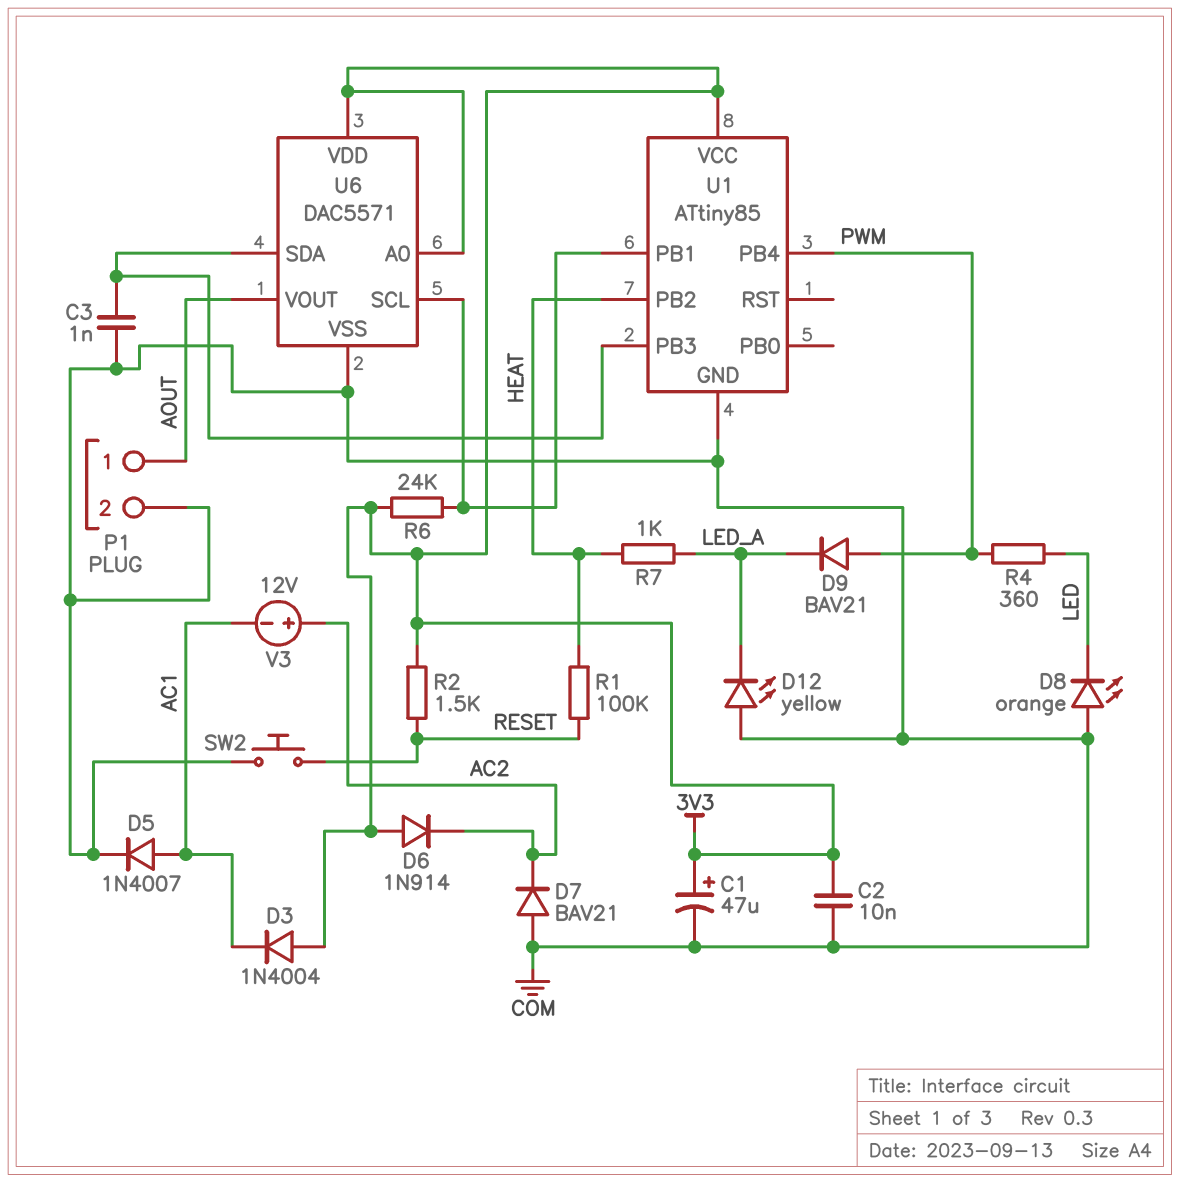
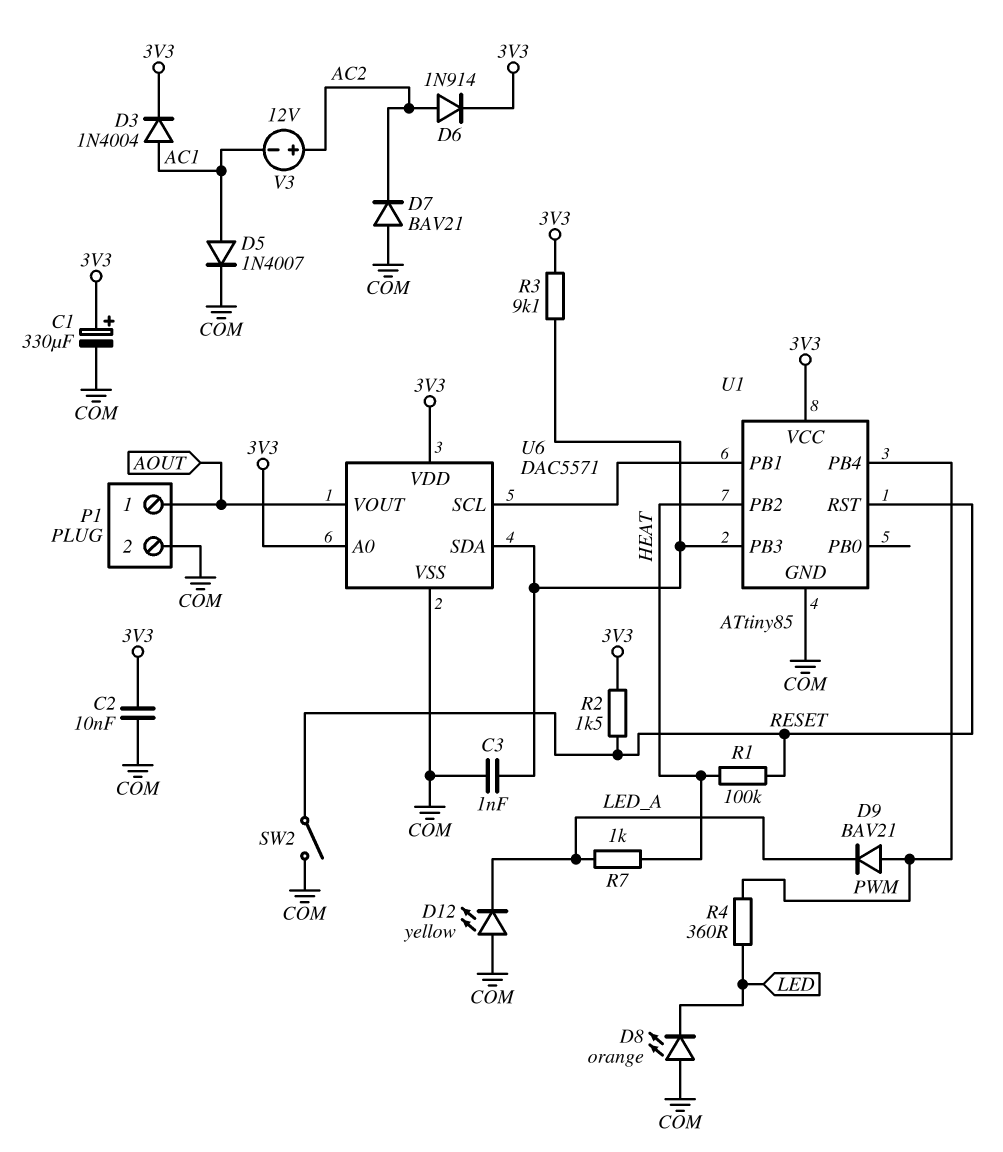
C1: 47uF (plus 3V3, minus COM) -> 330uF (plus 3V3, minus COM)
D3: diode 1N4004 (A 3V3, K AC1) -> diode 1N4004 (A AC1, K 3V3)
D6: diode 1N914 (A 3V3, K AC2) -> diode 1N914 (A AC2, K 3V3)
R3: none -> 9.1k (3V3, U1/PB3)
R6: 24k (3V3, U1/PB1) -> none
SW2: button (COM, RESET) -> switch (COM, RESET)
U1 pin RST: none -> RESET

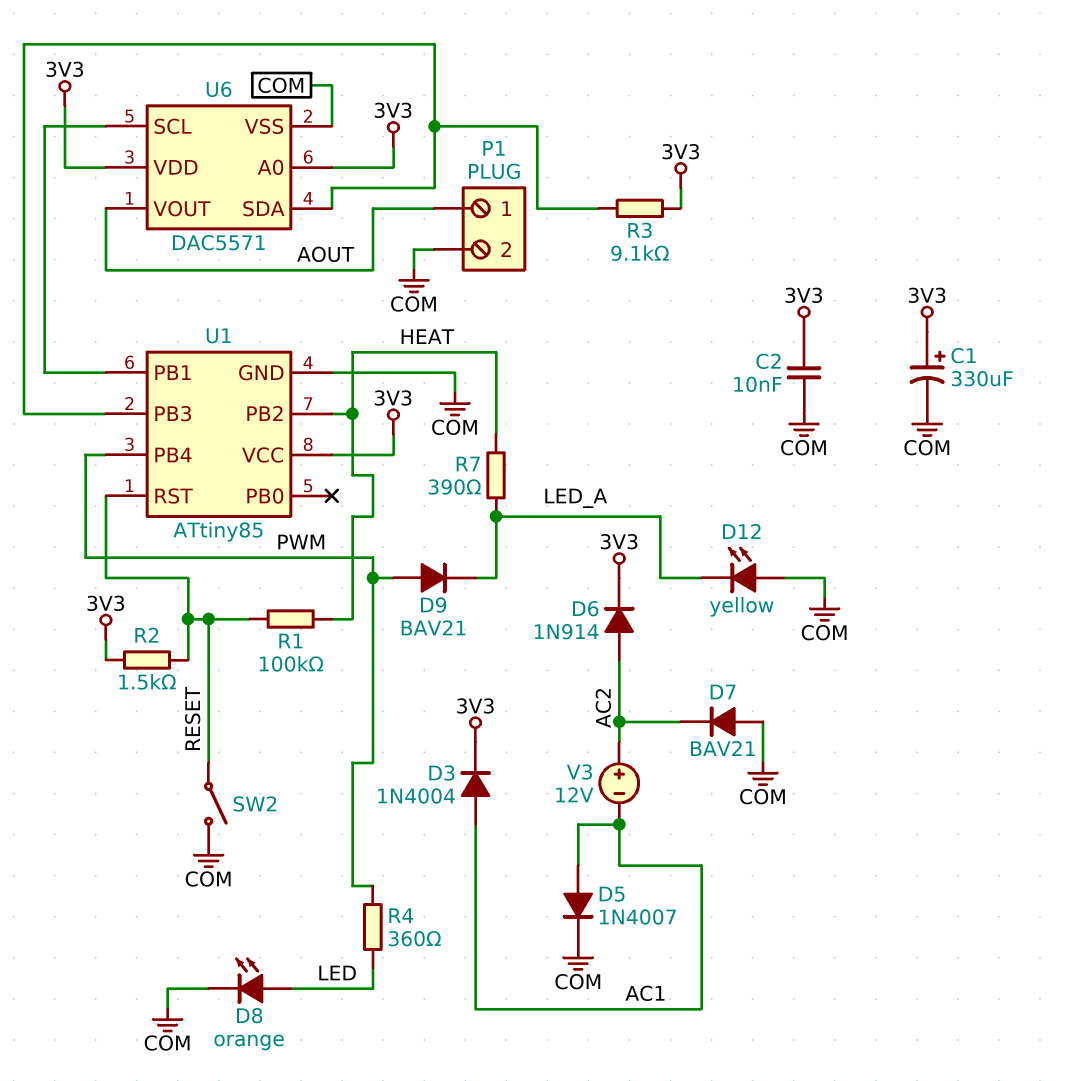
C3: 1nF (COM, U1/PB3) -> none
D8: LED orange (A COM, K LED) -> LED orange (A LED, K COM)
R7: 1k (HEAT, LED_A) -> 390 (HEAT, LED_A)

